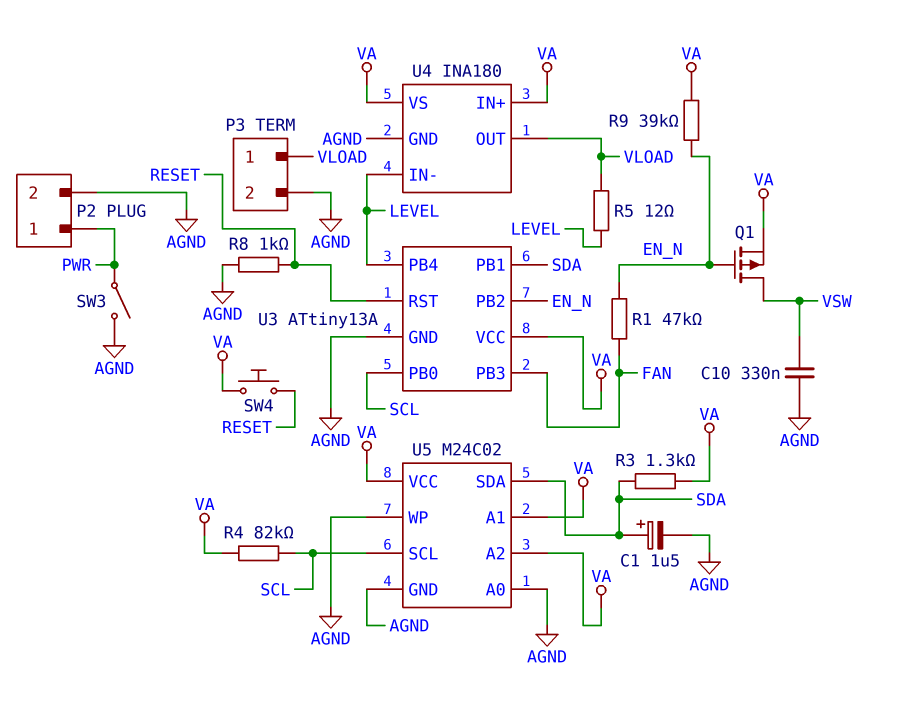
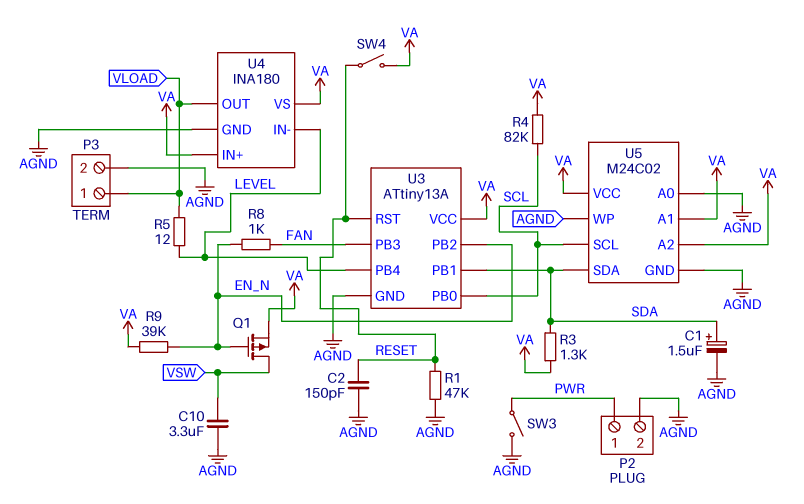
C2: none -> 150pF (AGND, RESET)
C10: 330nF (AGND, VSW) -> 3.3uF (AGND, VSW)
R1: 47k (EN_N, FAN) -> 47k (AGND, RESET)
R8: 1k (AGND, RESET) -> 1k (EN_N, FAN)
SW4: button (RESET, VA) -> switch (RESET, VA)

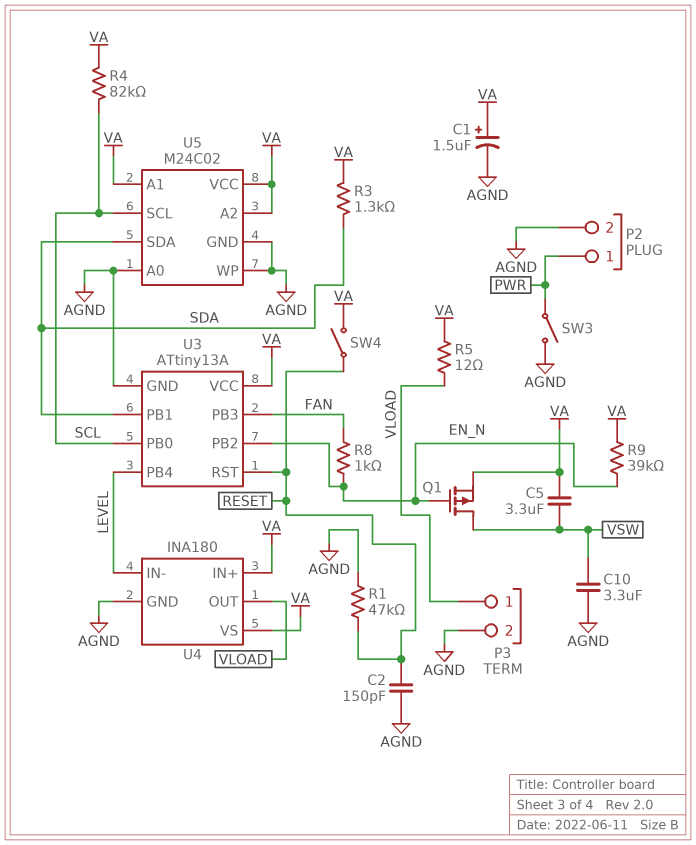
C1: 1.5uF (plus SDA, minus AGND) -> 1.5uF (plus VA, minus AGND)
C5: none -> 3.3uF (VA, VSW)
R5: 12 (LEVEL, VLOAD) -> 12 (VA, VLOAD)

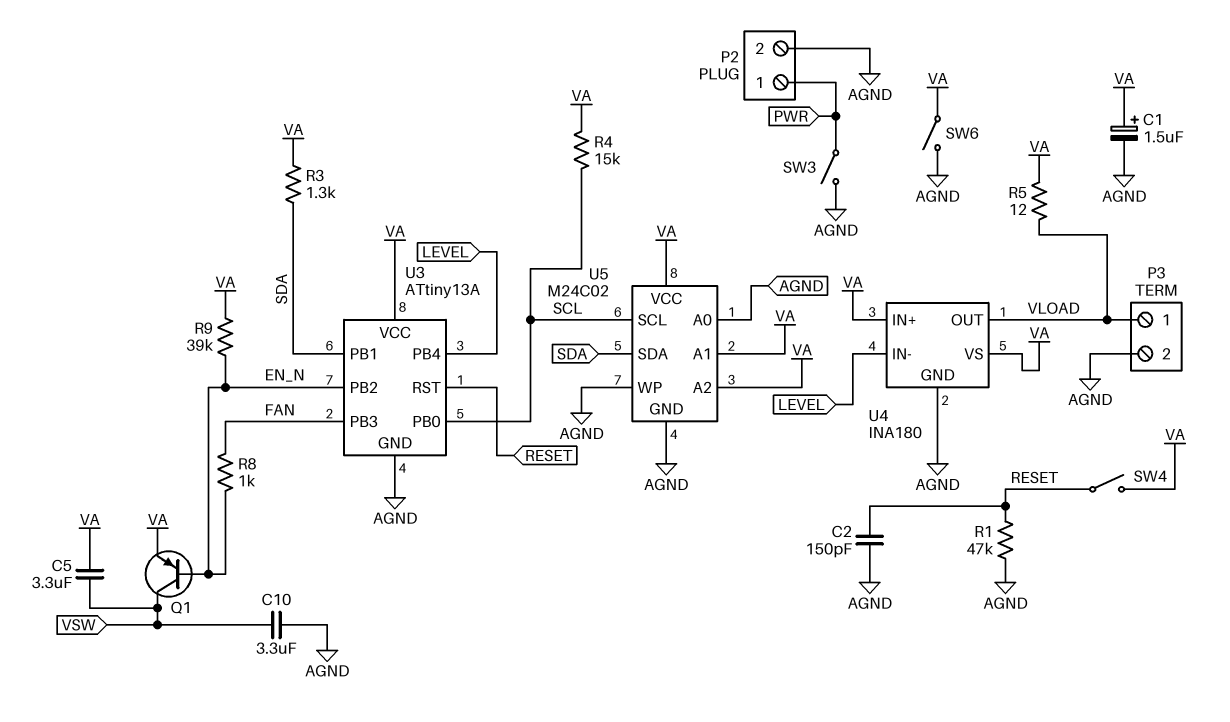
Q1: PMOS (G EN_N, D VSW, S VA) -> PNP (B EN_N, C VSW, E VA)
R4: 82k (SCL, VA) -> 15k (SCL, VA)
SW6: none -> switch (AGND, VA)

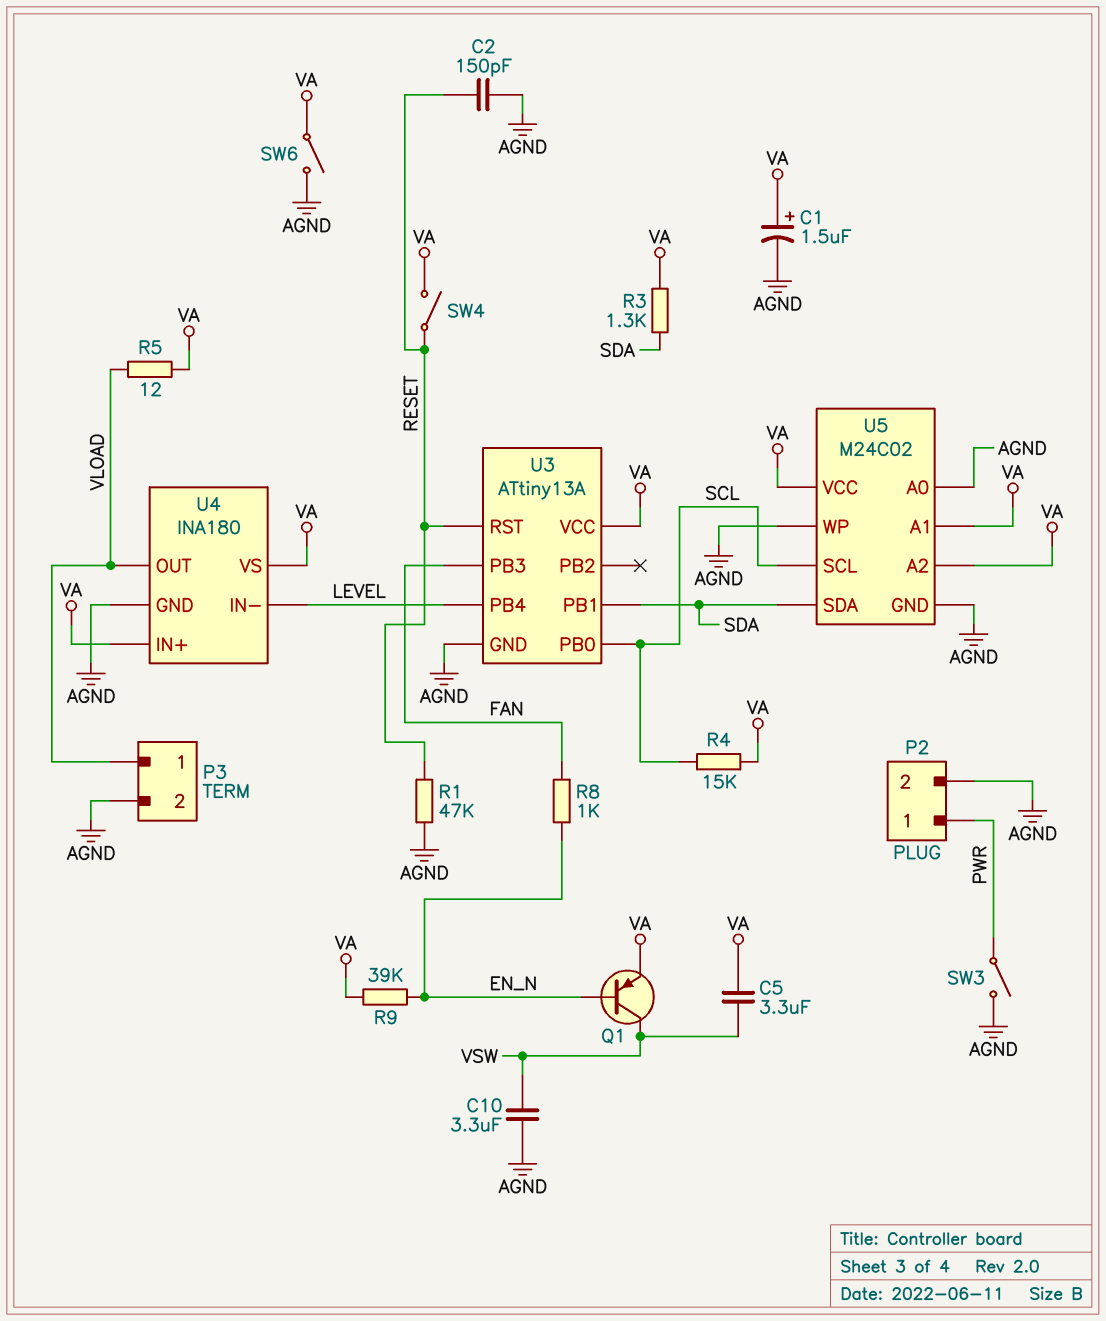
U3 pin PB2: EN_N -> none

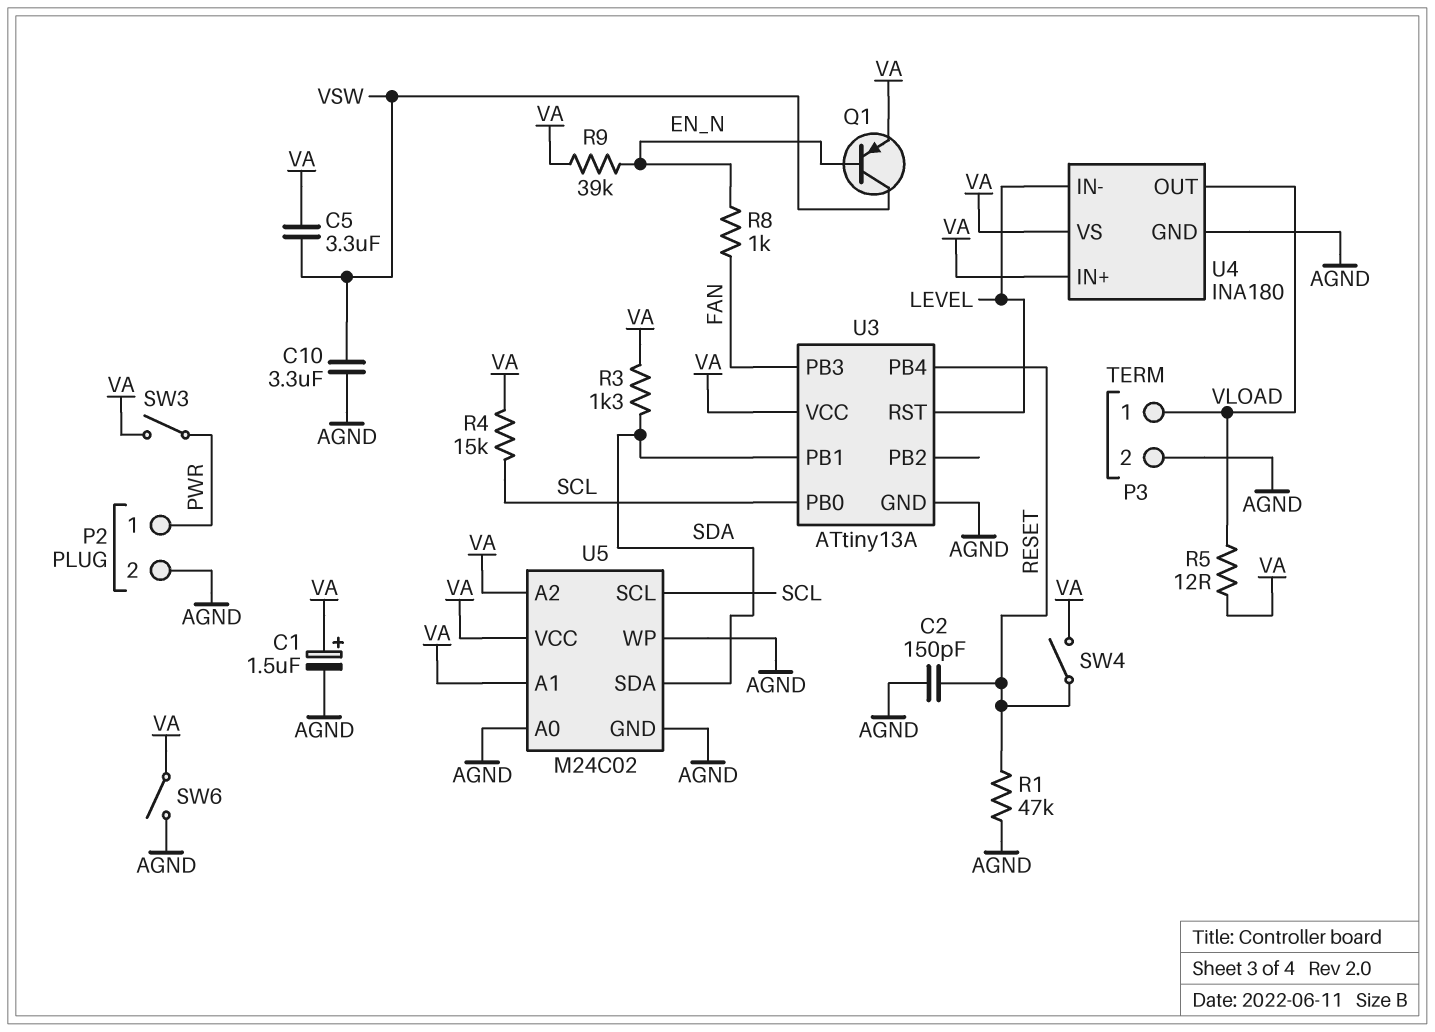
SW3: switch (AGND, PWR) -> switch (PWR, VA)
U3 pin PB4: LEVEL -> RESET
U3 pin RST: RESET -> LEVEL

